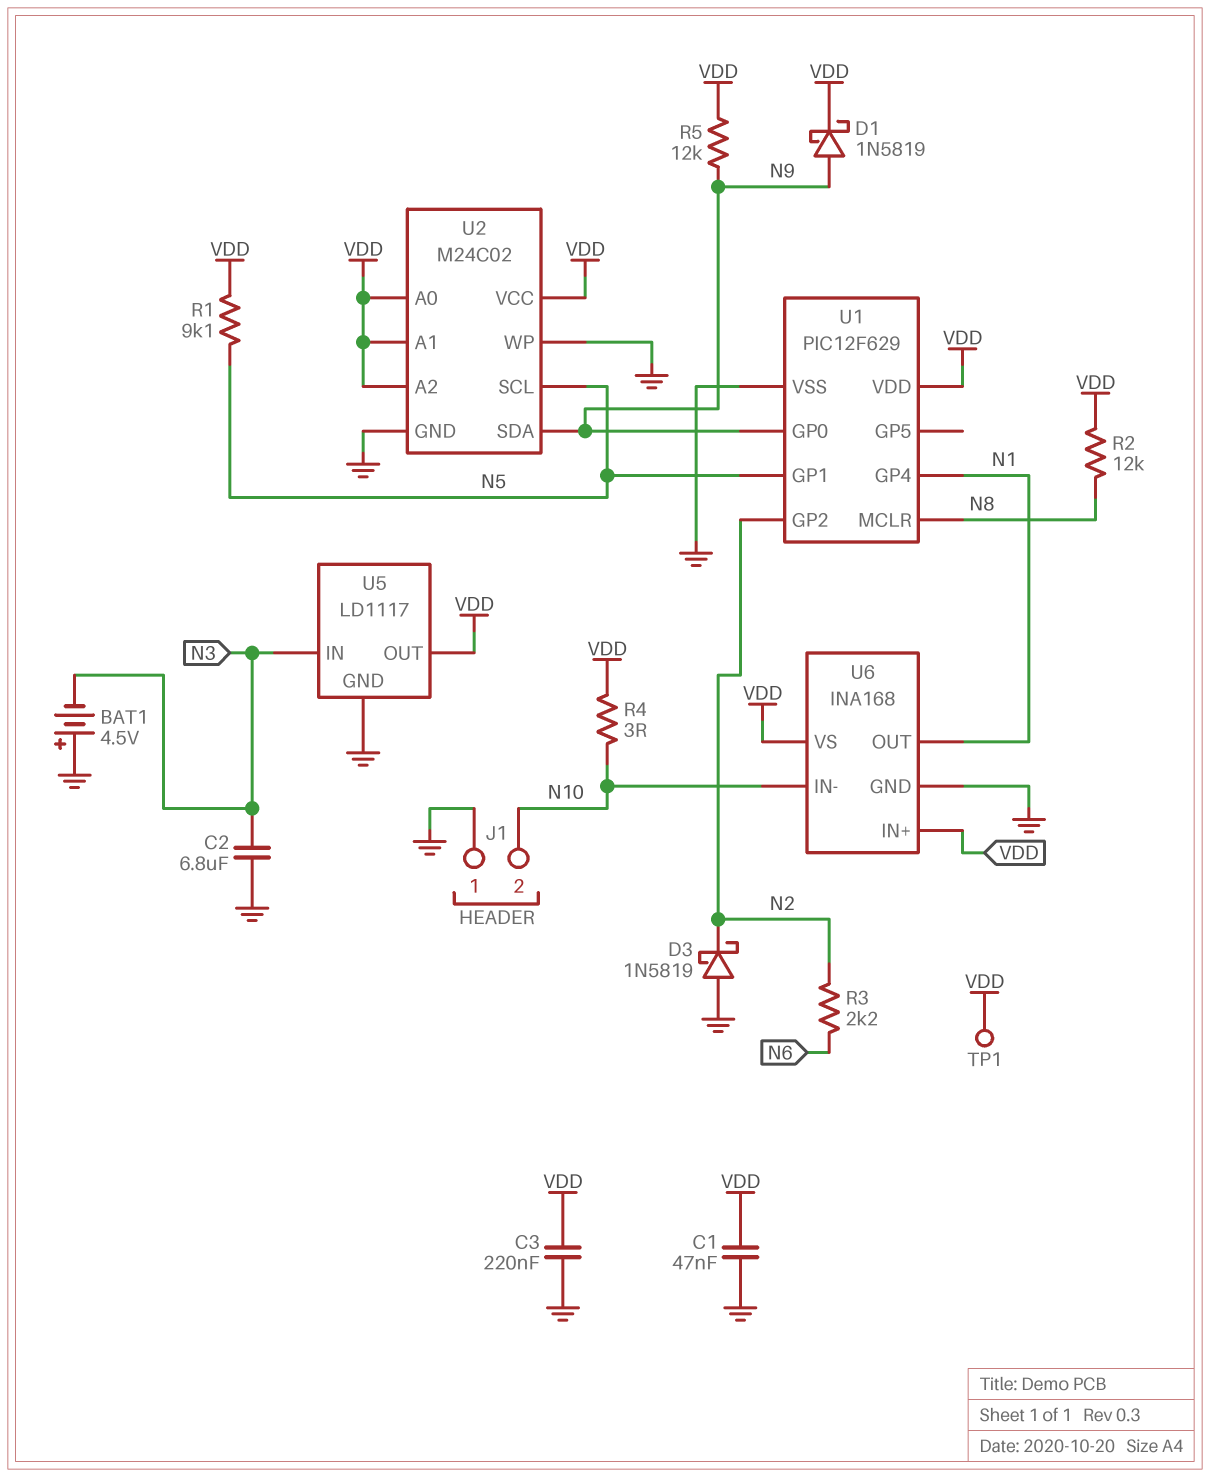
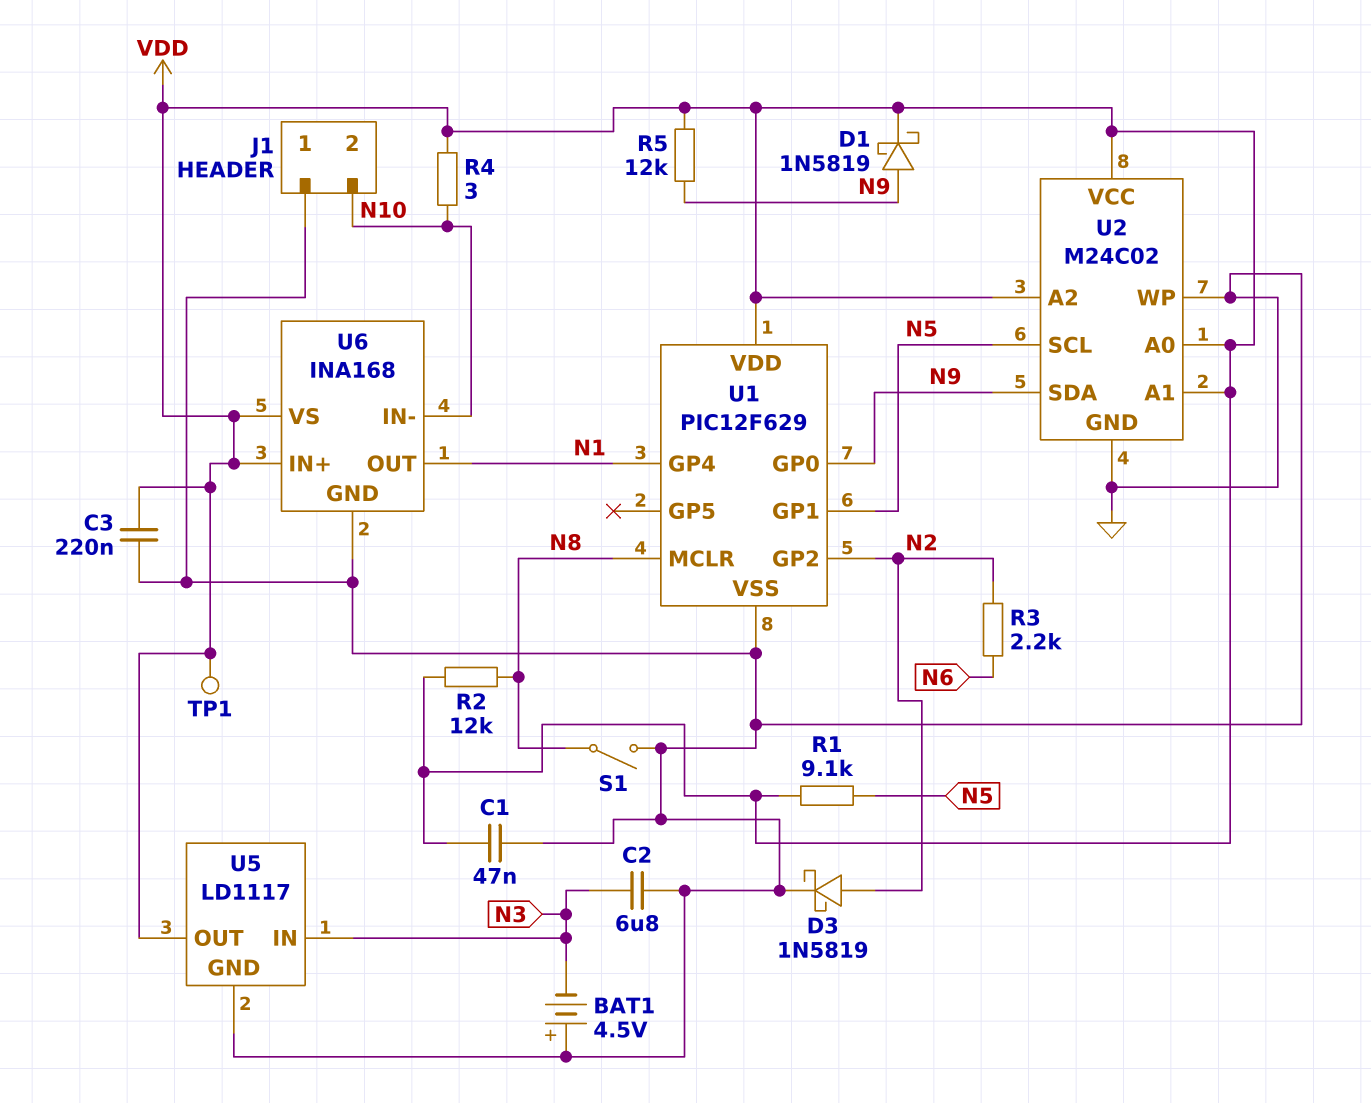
D3: schottky 1N5819 (A GND, K N2) -> schottky 1N5819 (A N2, K GND)
S1: none -> switch (GND, N8)

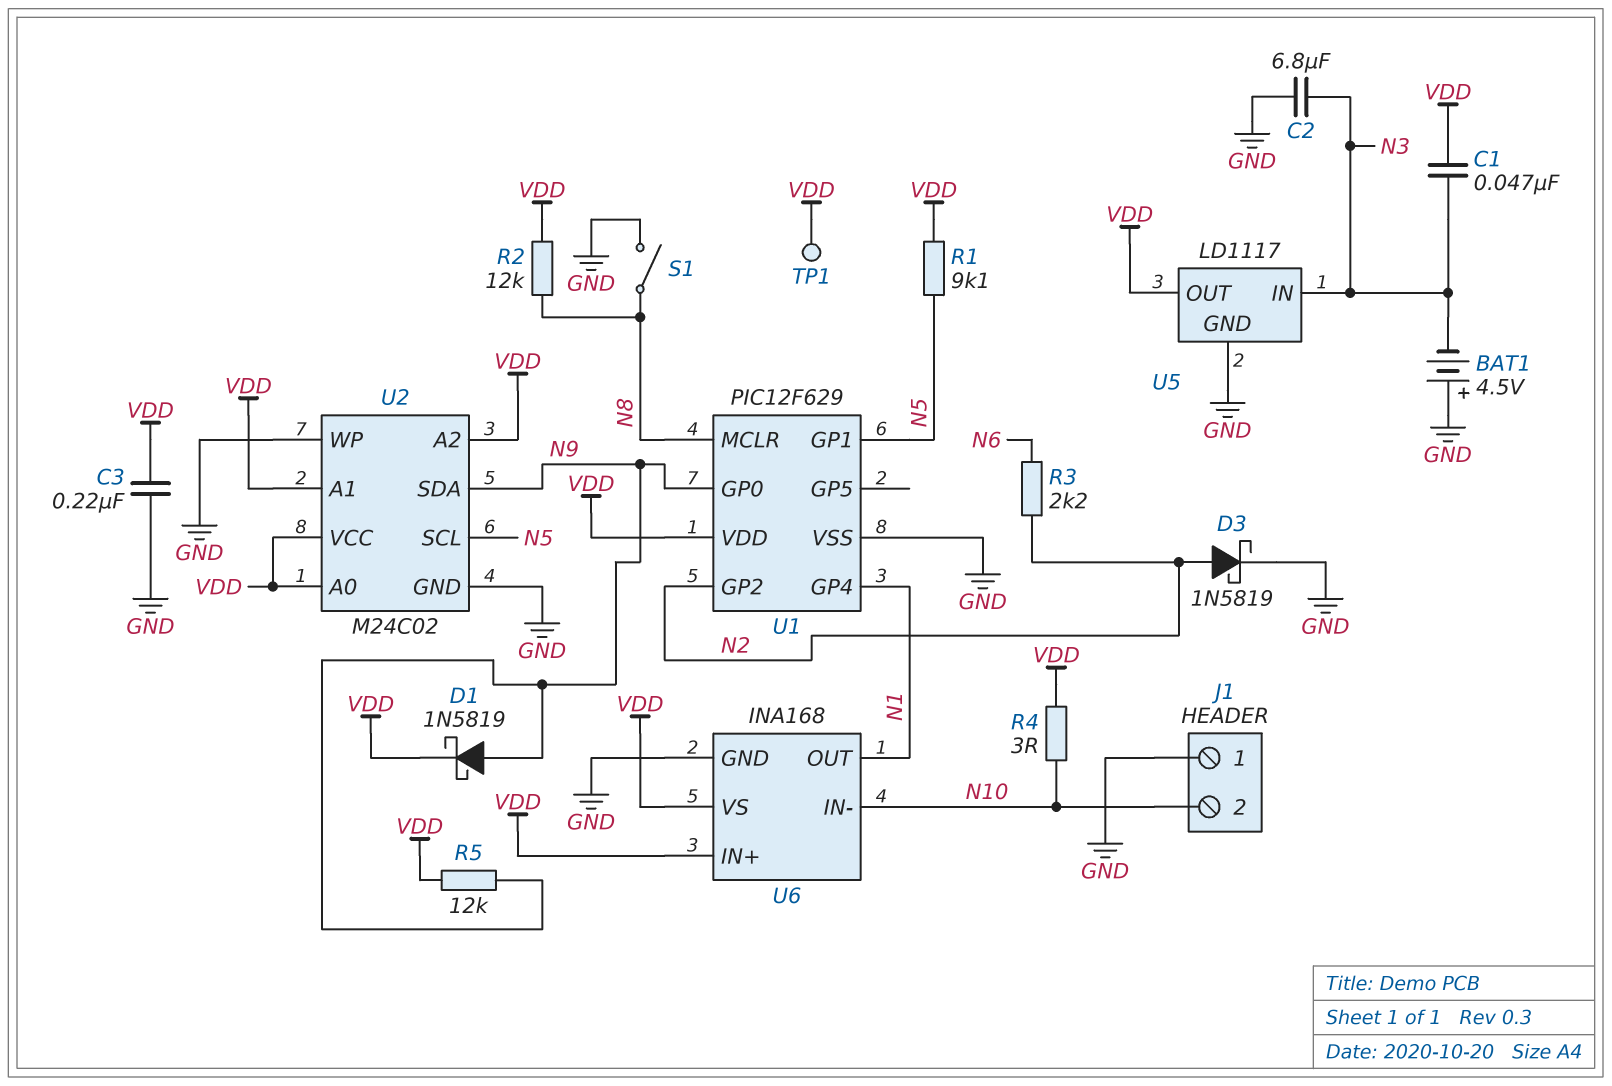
C1: 47nF (GND, VDD) -> 47nF (N3, VDD)

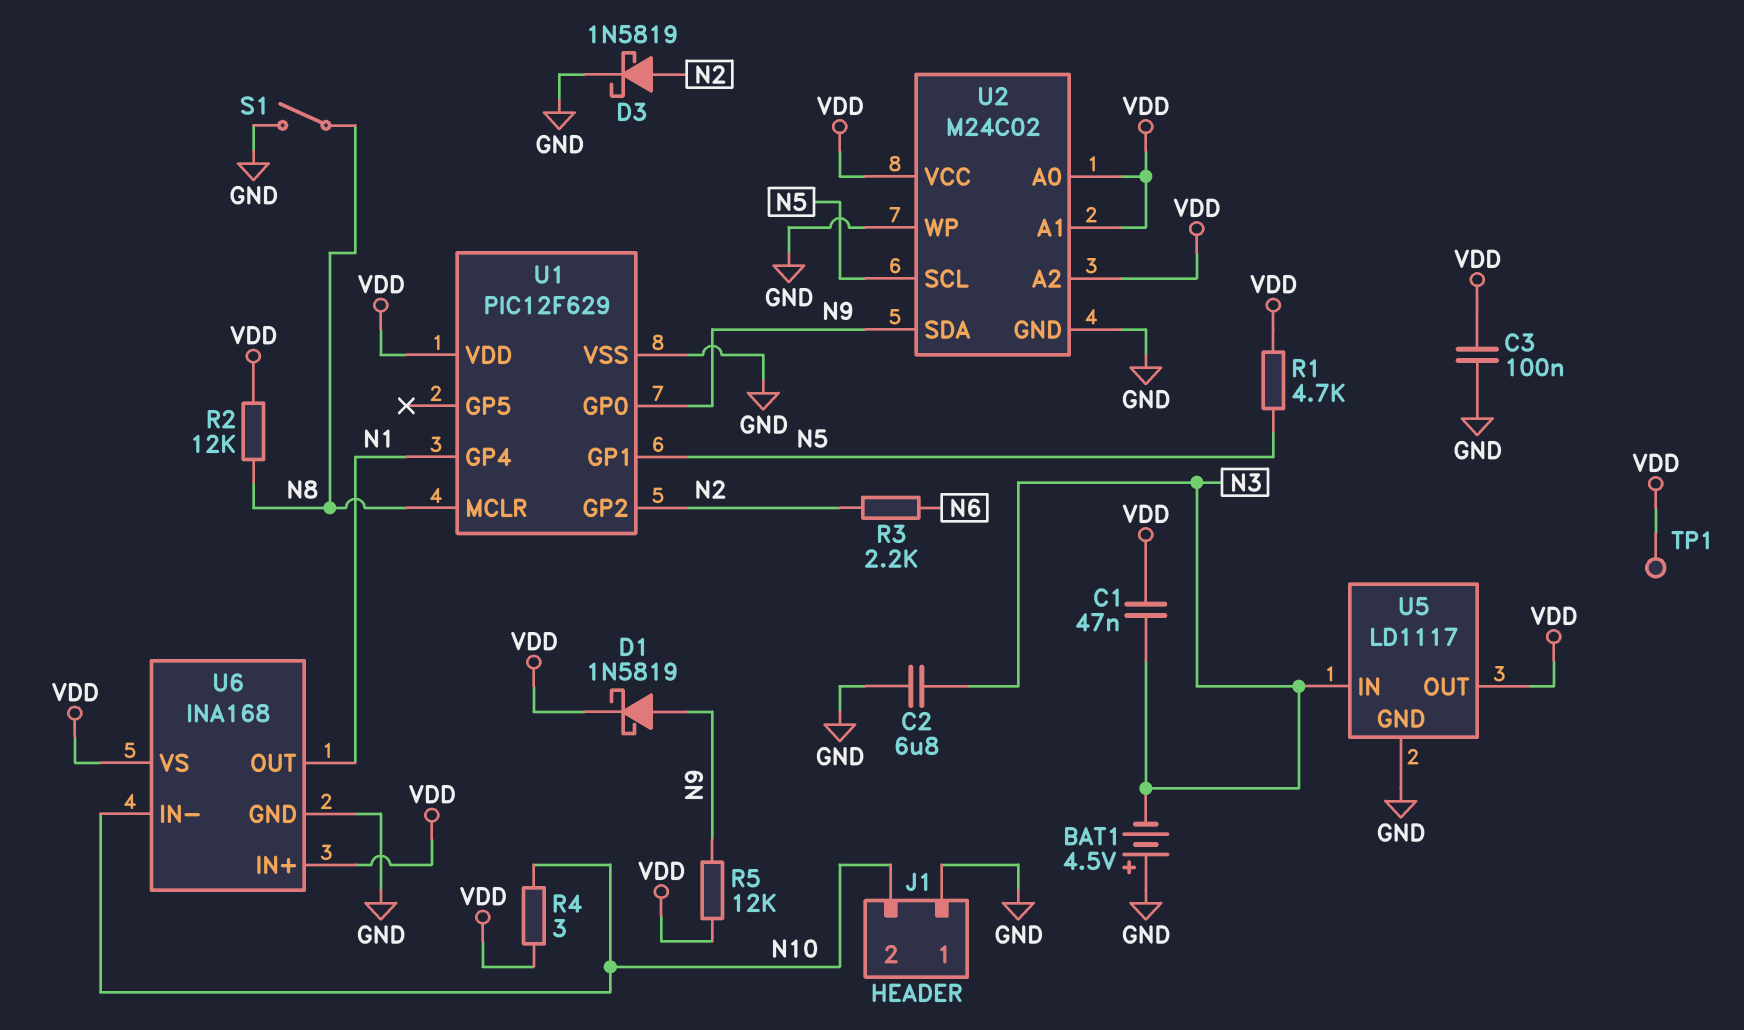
C3: 220nF (GND, VDD) -> 100nF (GND, VDD)
R1: 9.1k (N5, VDD) -> 4.7k (N5, VDD)

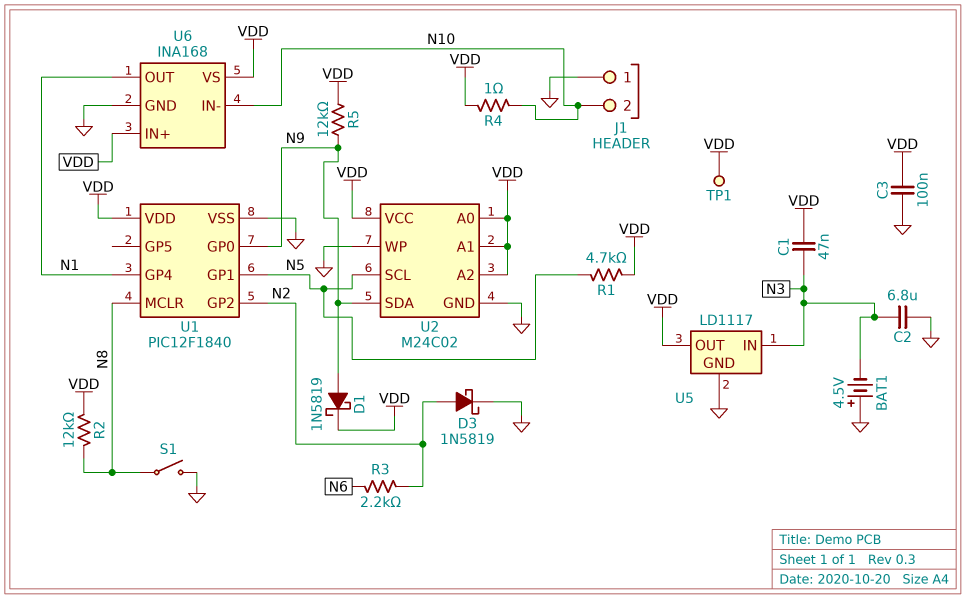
R4: 3 (N10, VDD) -> 1 (N10, VDD)
U1: PIC12F629 -> PIC12F1840

